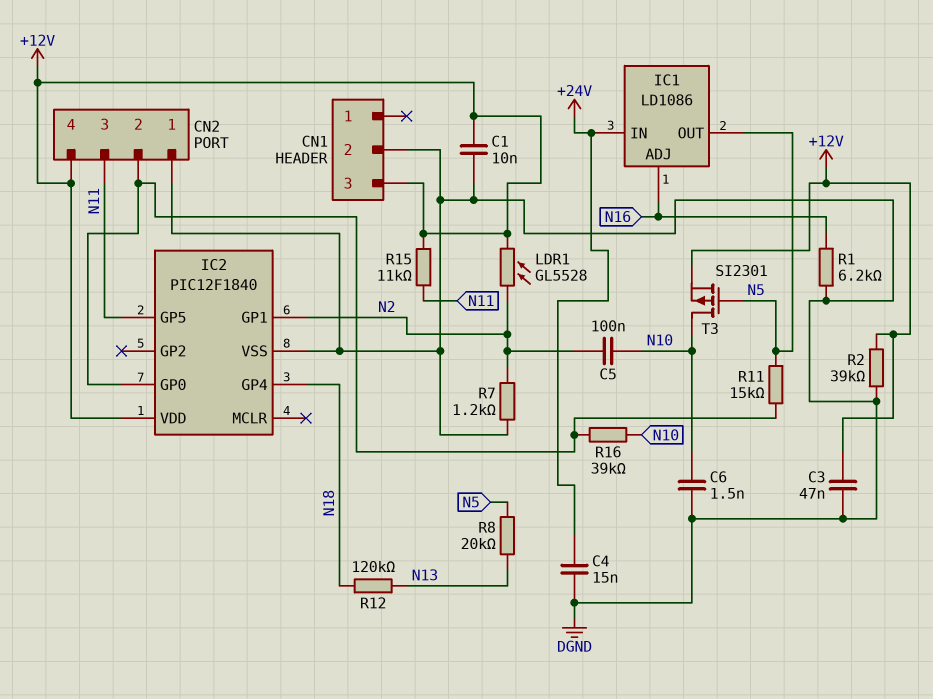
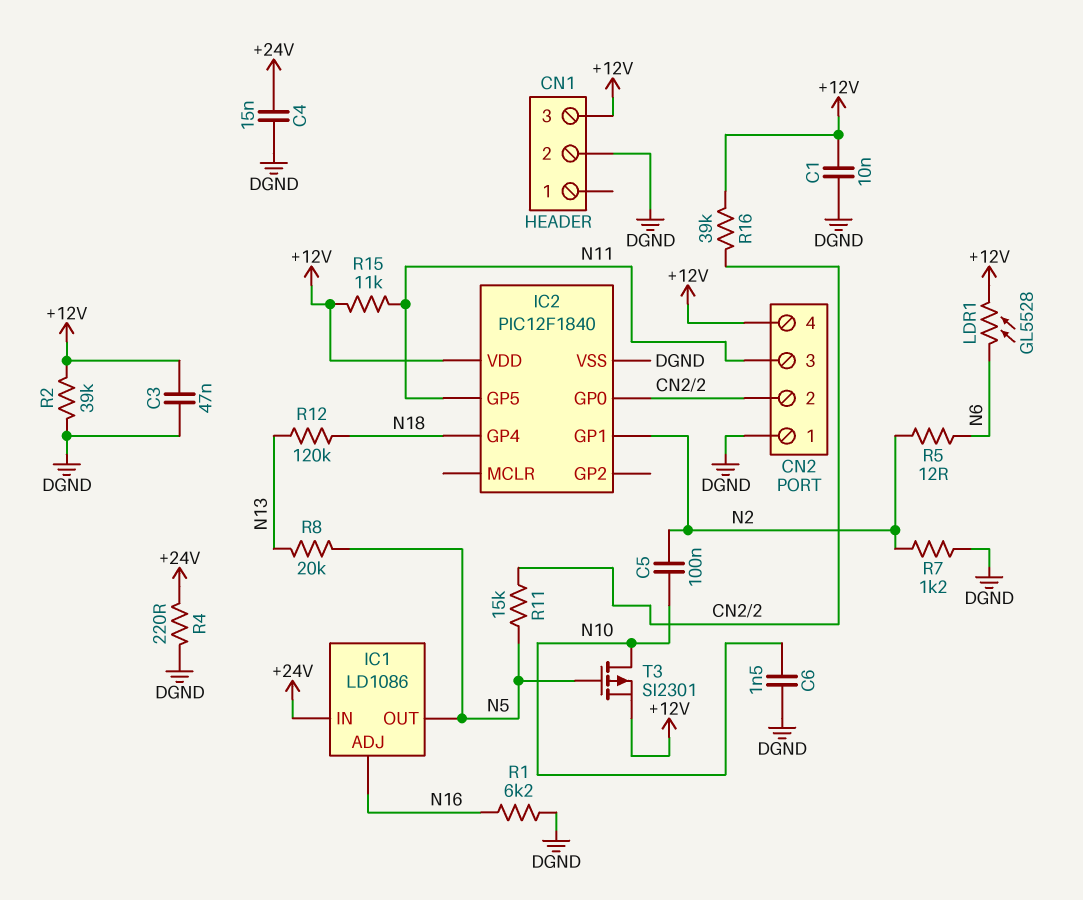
LDR1: GL5528 (+12V, N2) -> GL5528 (+12V, N6)
R4: none -> 220 (+24V, DGND)
R5: none -> 12 (N2, N6)
R16: 39k (CN2/2, N10) -> 39k (+12V, CN2/2)

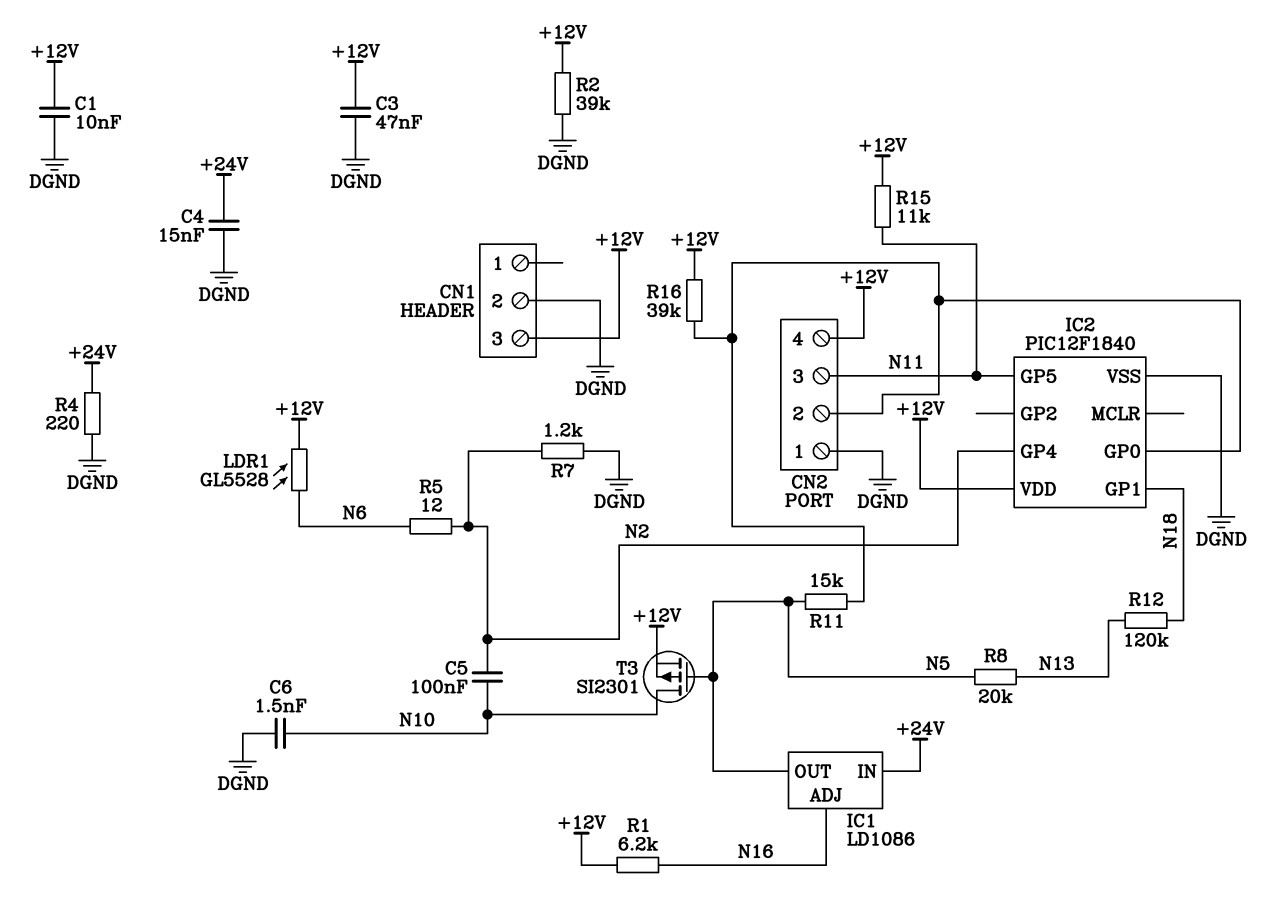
IC2 pin GP1: N2 -> N18
IC2 pin GP4: N18 -> N2
R1: 6.2k (DGND, N16) -> 6.2k (+12V, N16)

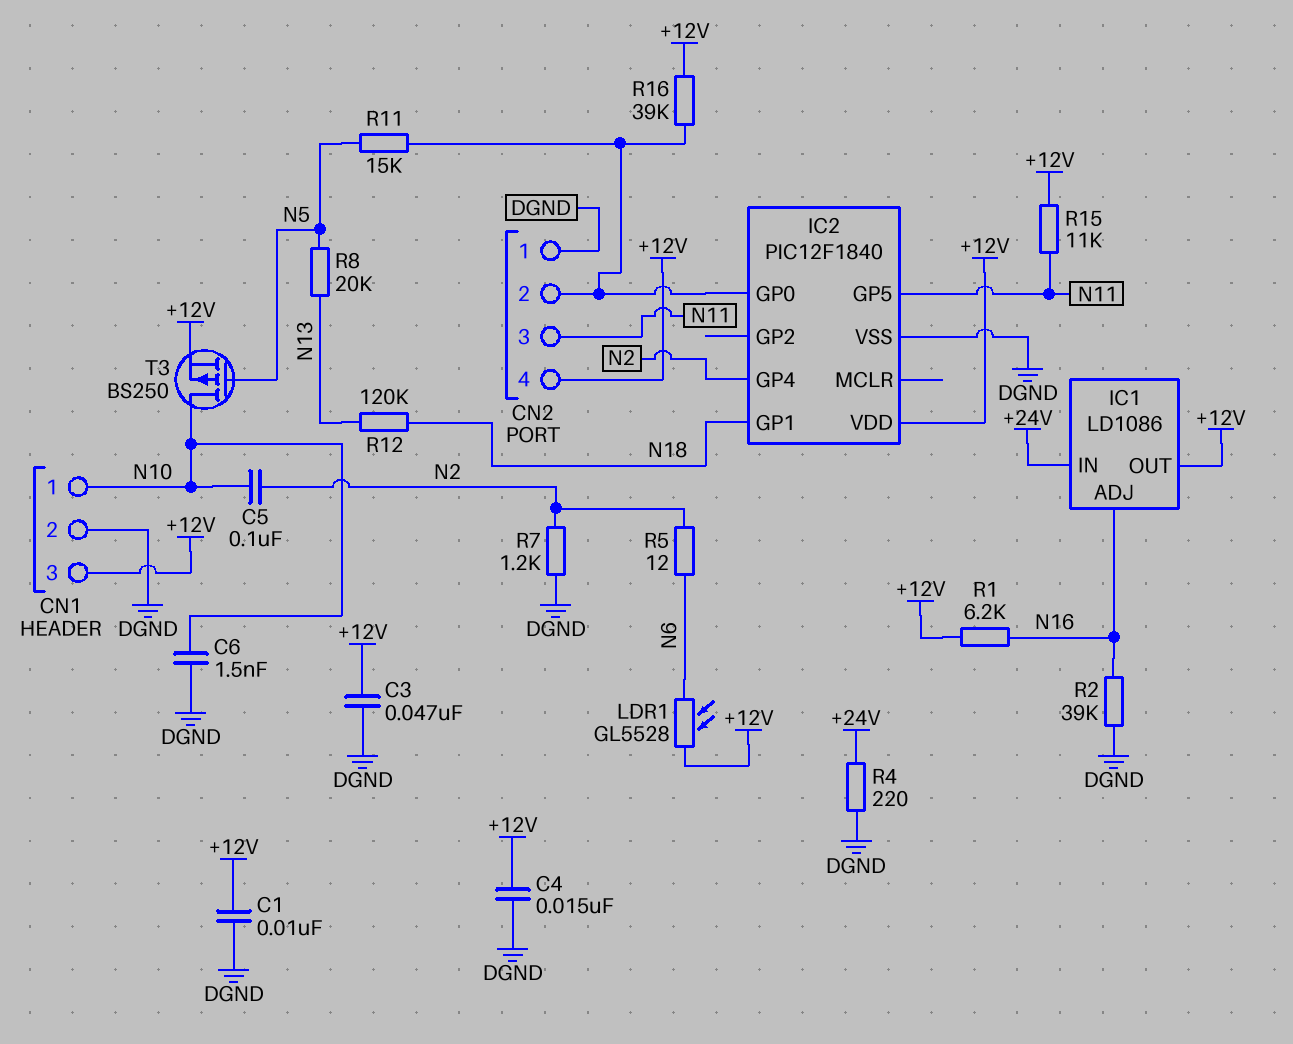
C4: 15nF (+24V, DGND) -> 15nF (+12V, DGND)
CN1 pin 1: none -> N10
IC1 pin OUT: N5 -> +12V
R2: 39k (+12V, DGND) -> 39k (DGND, N16)
T3: PMOS SI2301 (G N5, D N10, S +12V) -> PMOS BS250 (G N5, D N10, S +12V)

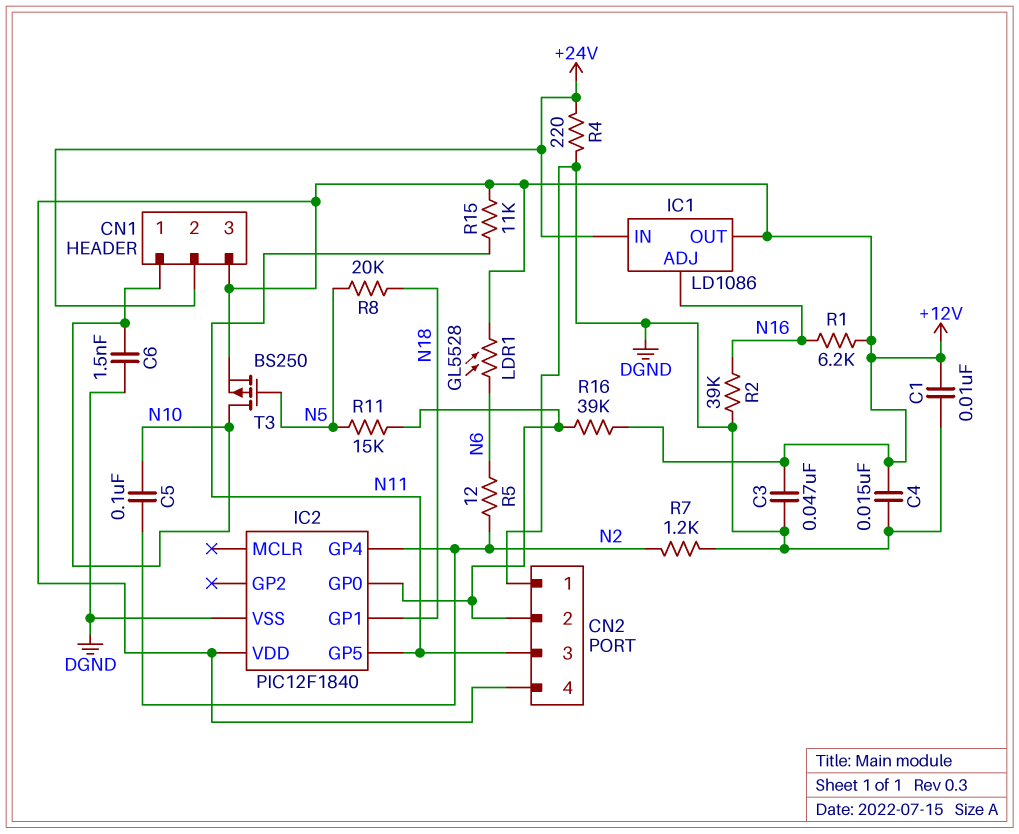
CN1 pin 2: DGND -> +24V
R8: 20k (N5, N13) -> 20k (N5, N18)
R12: 120k (N13, N18) -> none

